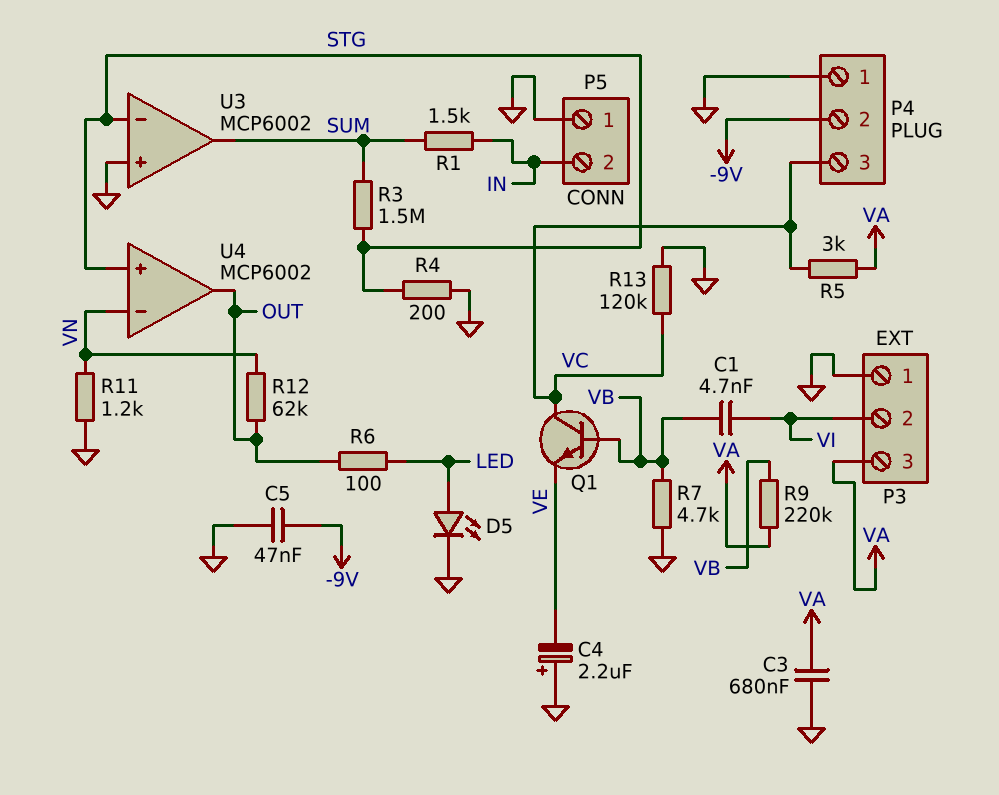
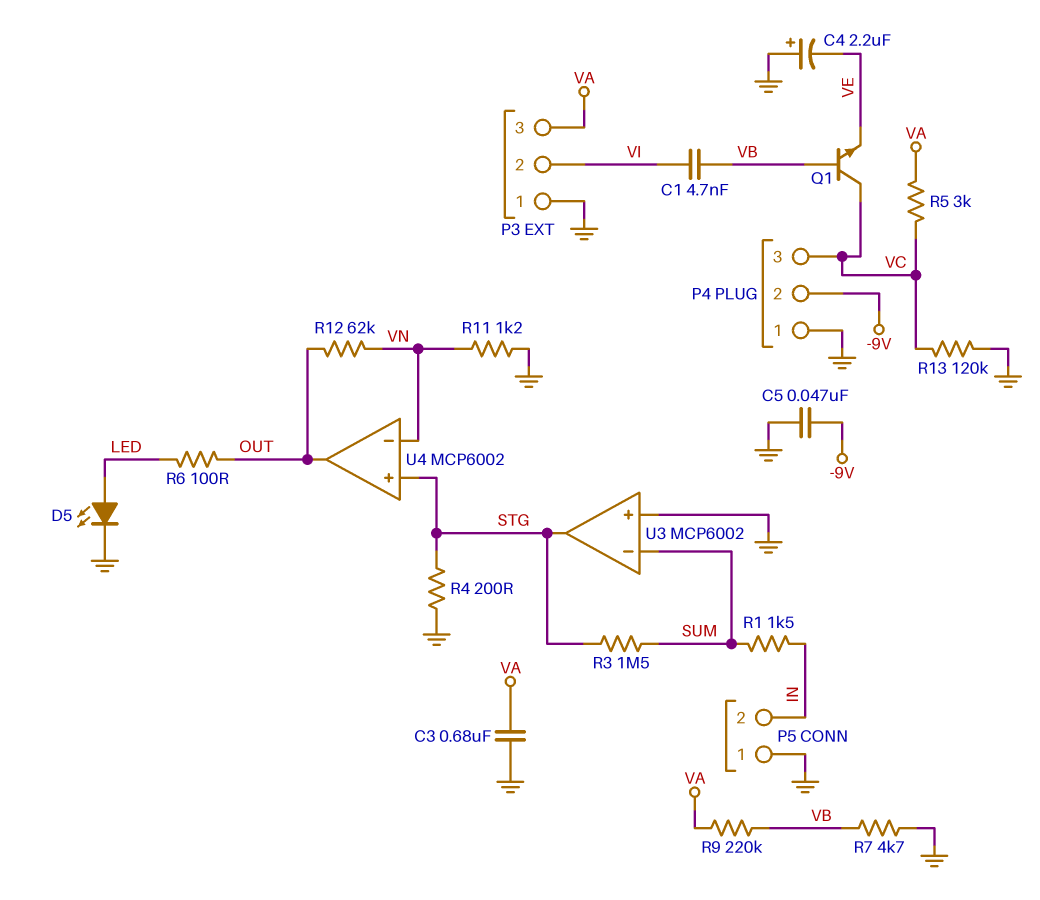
U3 pin in-: STG -> SUM
U3 pin out: SUM -> STG

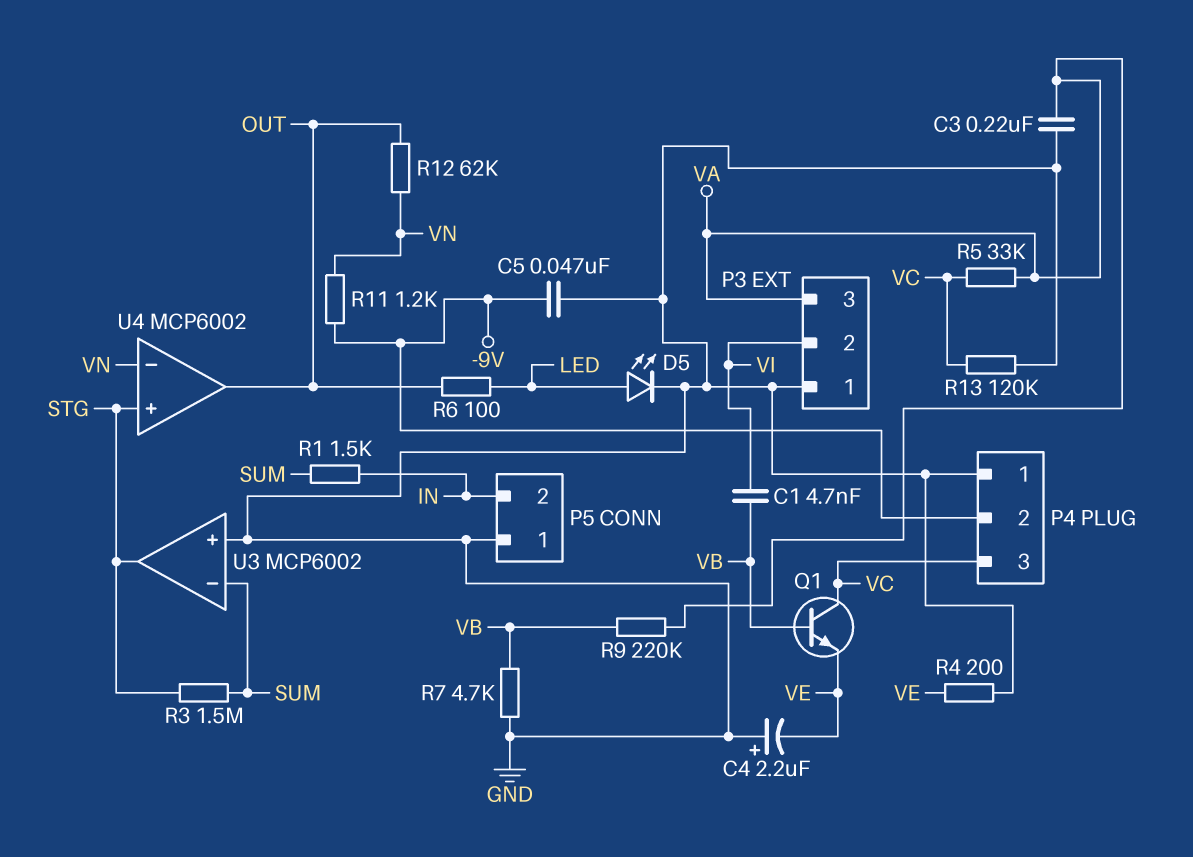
C3: 680nF (GND, VA) -> 220nF (GND, VA)
R4: 200 (GND, STG) -> 200 (GND, VE)
R5: 3k (VA, VC) -> 33k (VA, VC)
R11: 1.2k (GND, VN) -> 1.2k (-9V, VN)

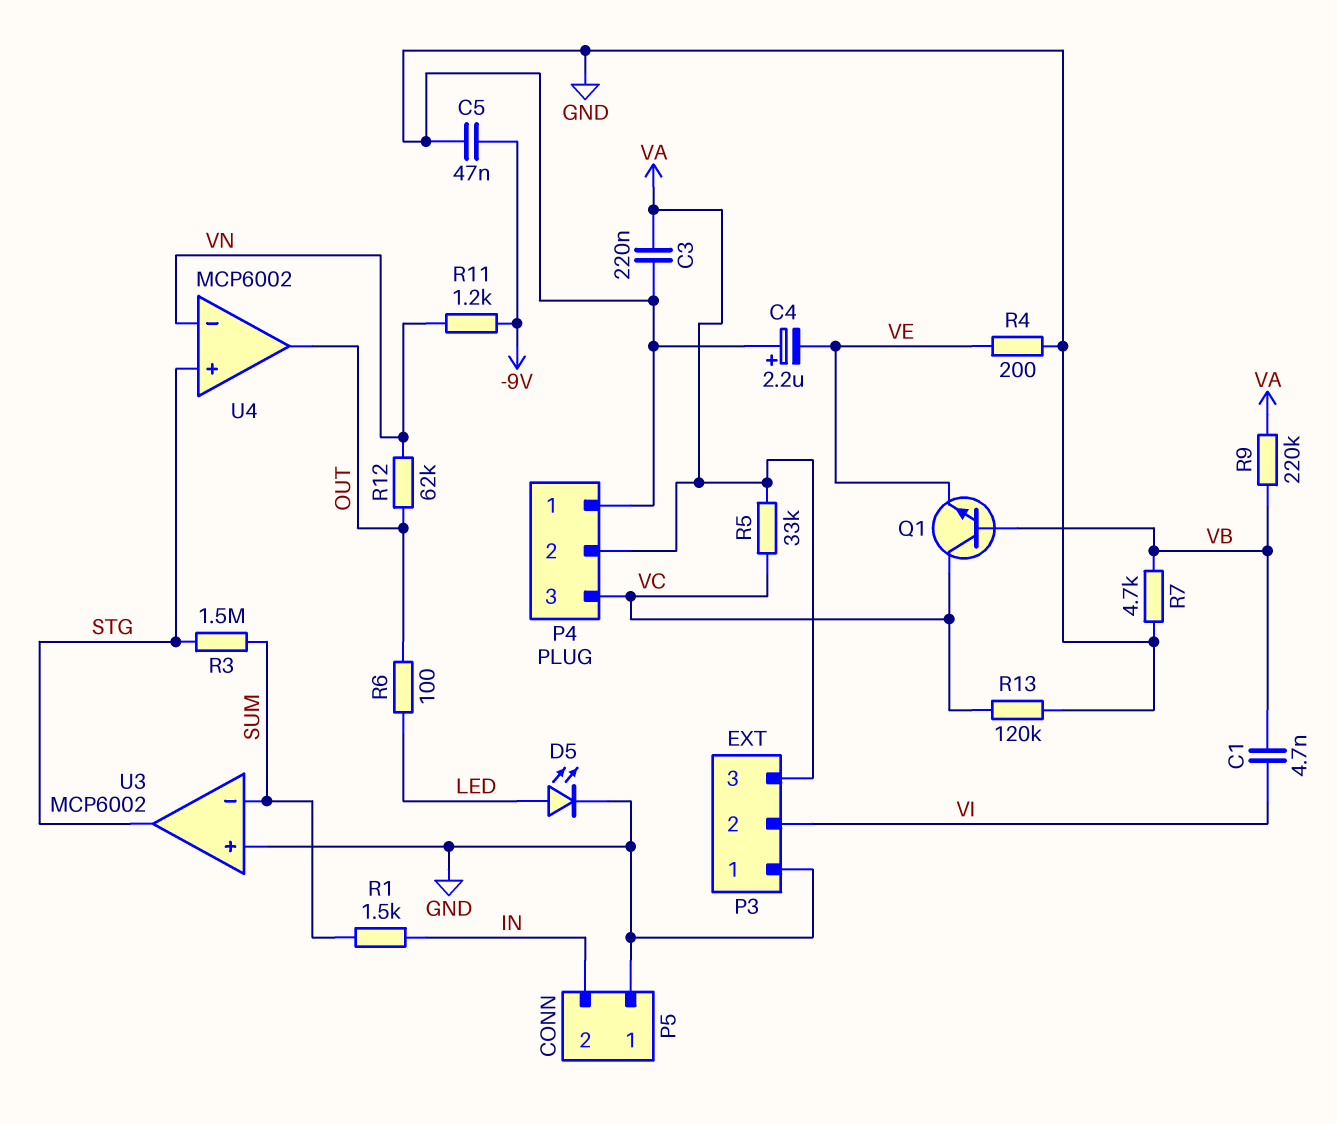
P4 pin 2: -9V -> VA

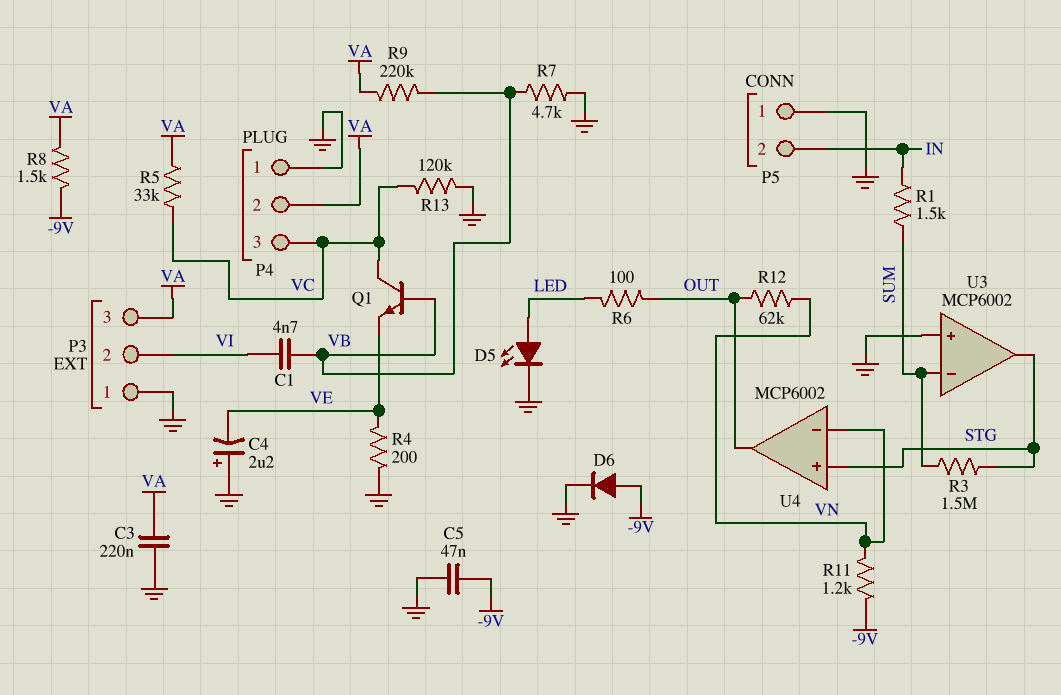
D6: none -> diode (A -9V, K GND)
R8: none -> 1.5k (-9V, VA)

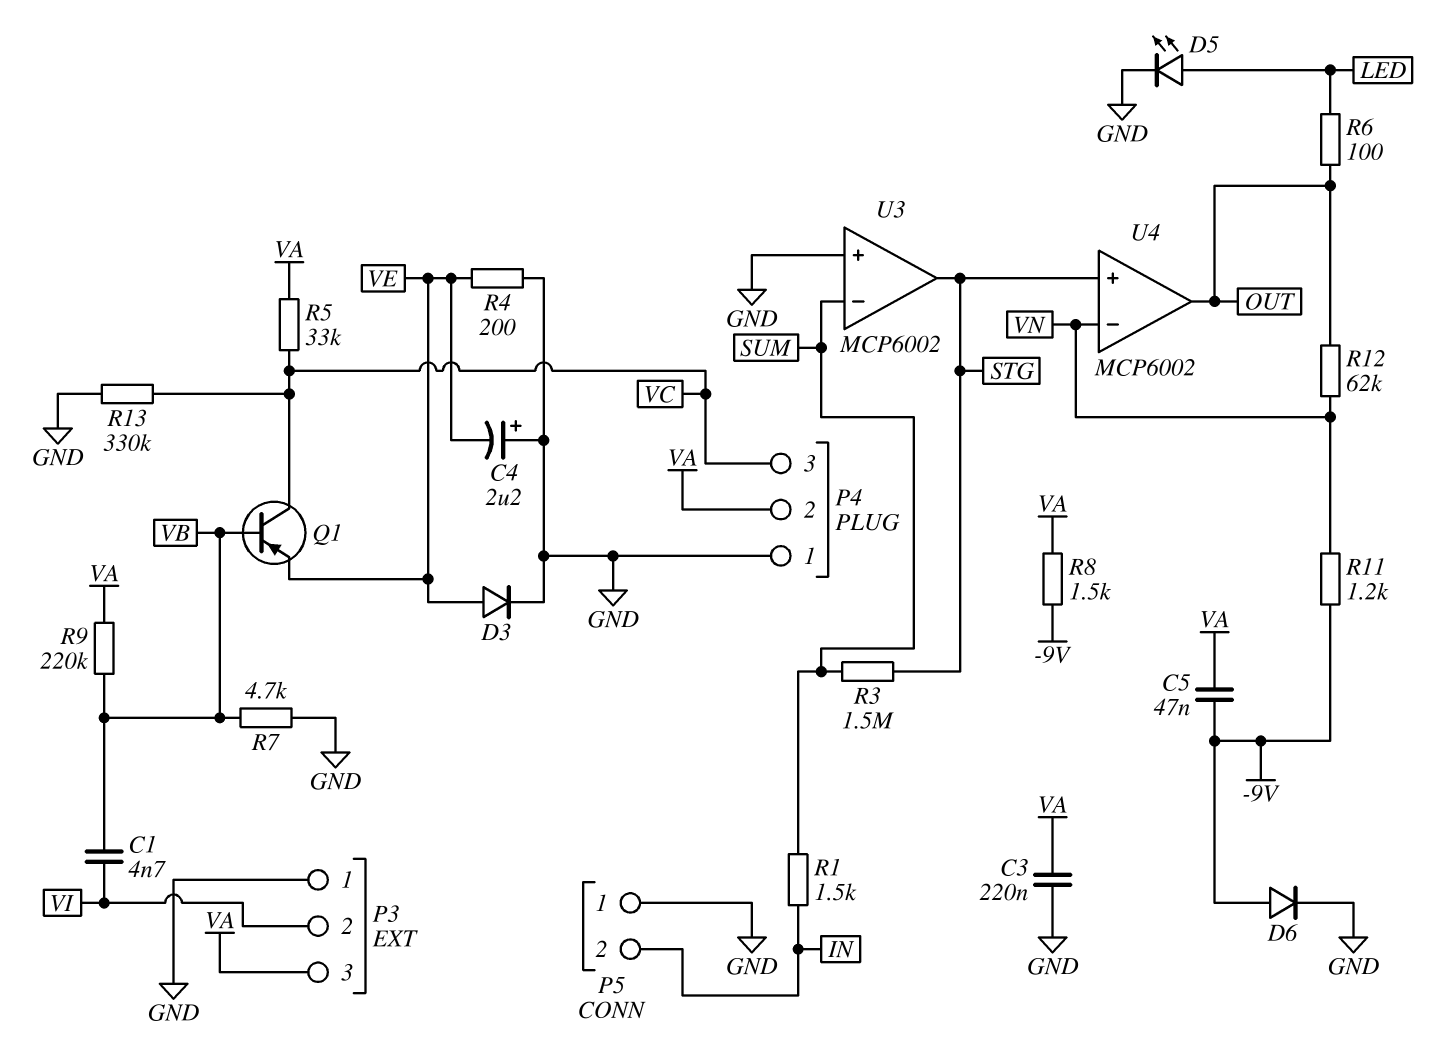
C5: 47nF (-9V, GND) -> 47nF (-9V, VA)
D3: none -> diode (A VE, K GND)
Q1: NPN (B VB, C VC, E VE) -> PNP (B VB, C VC, E VE)
R13: 120k (GND, VC) -> 330k (GND, VC)

